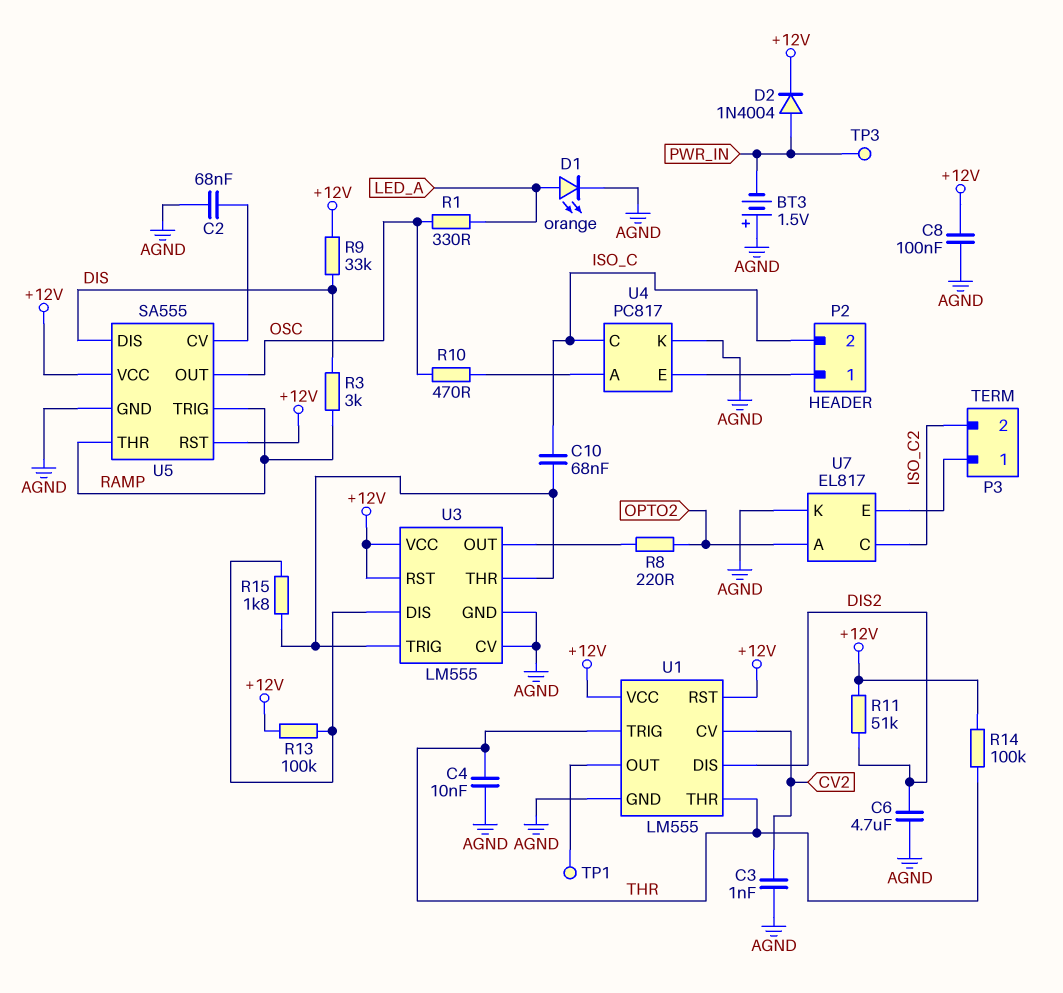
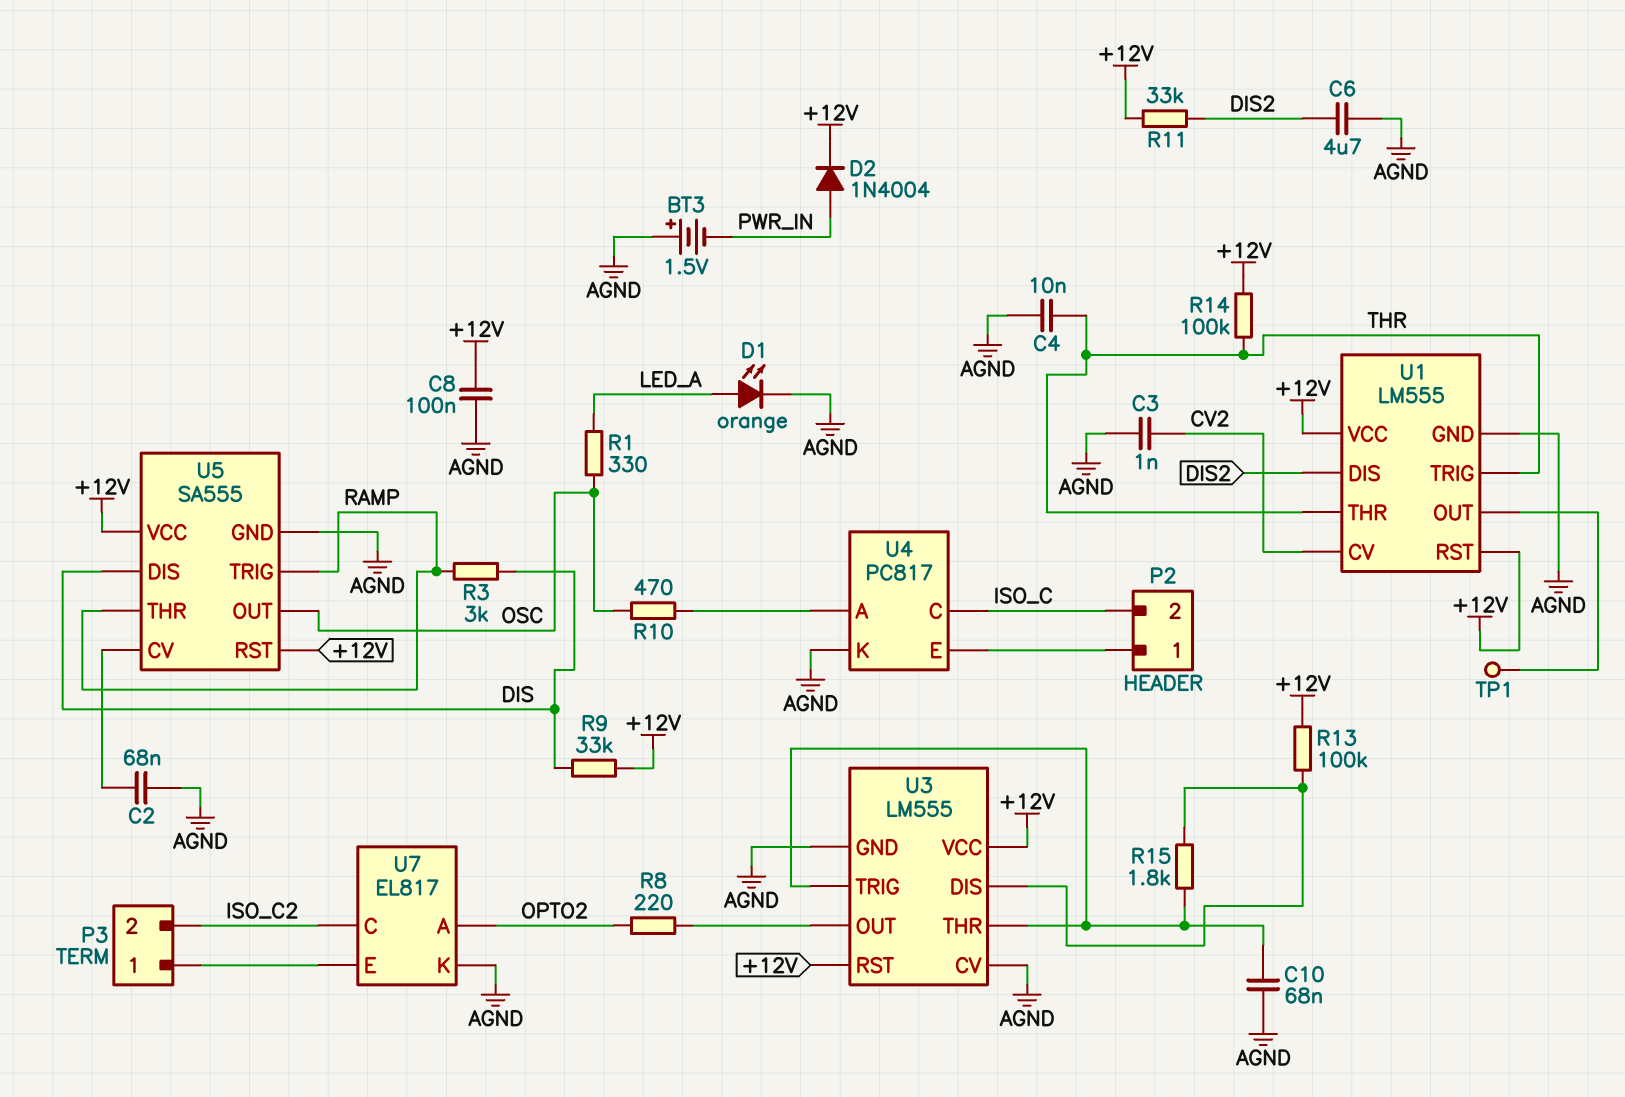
C10: 68nF (ISO_C, U3/THR) -> 68nF (AGND, U3/THR)
R11: 51k (+12V, DIS2) -> 33k (+12V, DIS2)
TP3: test point (PWR_IN) -> none

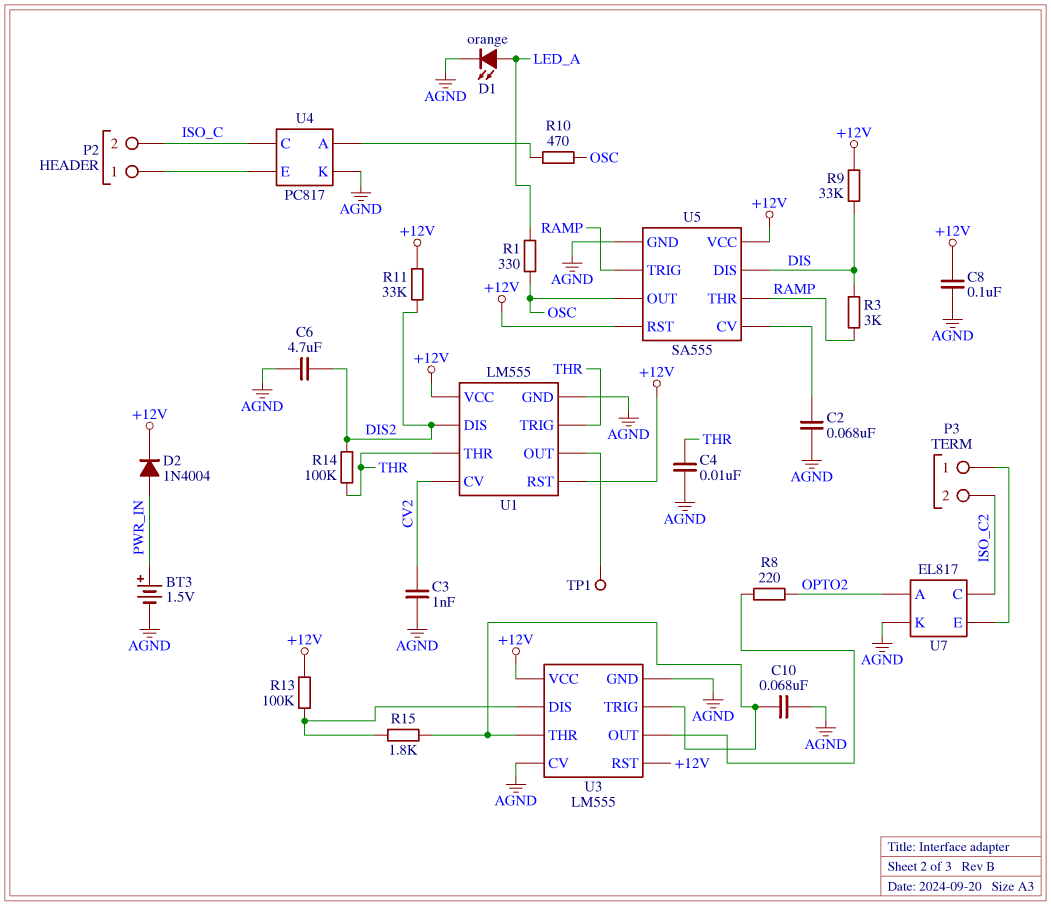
BT3: 1.5V (plus AGND, minus PWR_IN) -> 1.5V (plus PWR_IN, minus AGND)
R14: 100k (+12V, THR) -> 100k (DIS2, THR)

